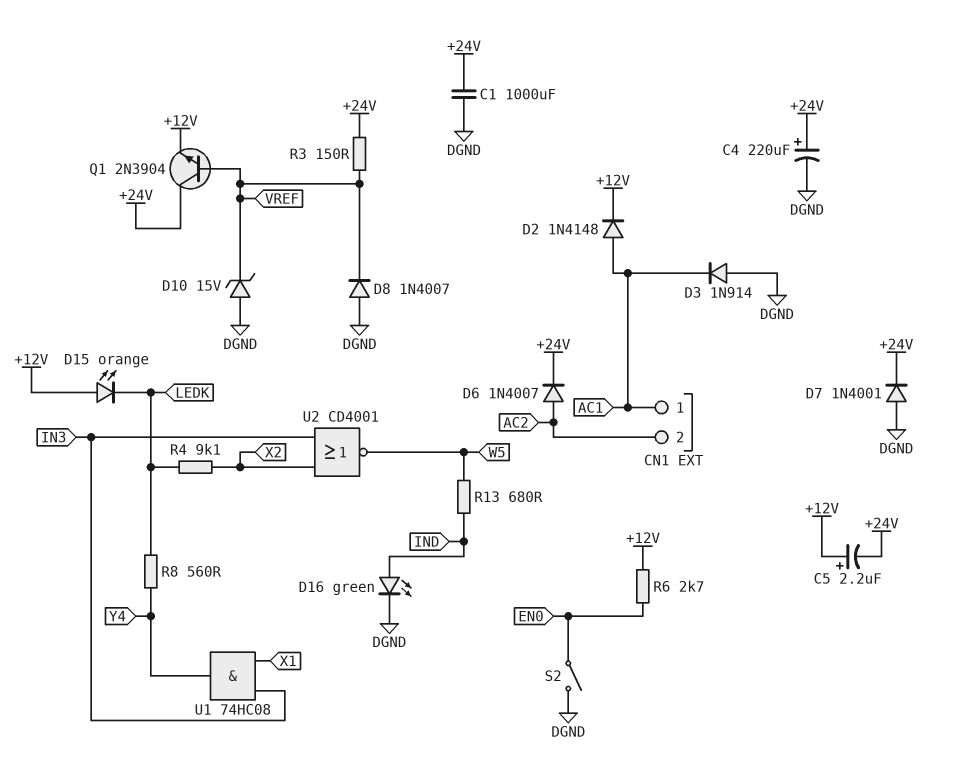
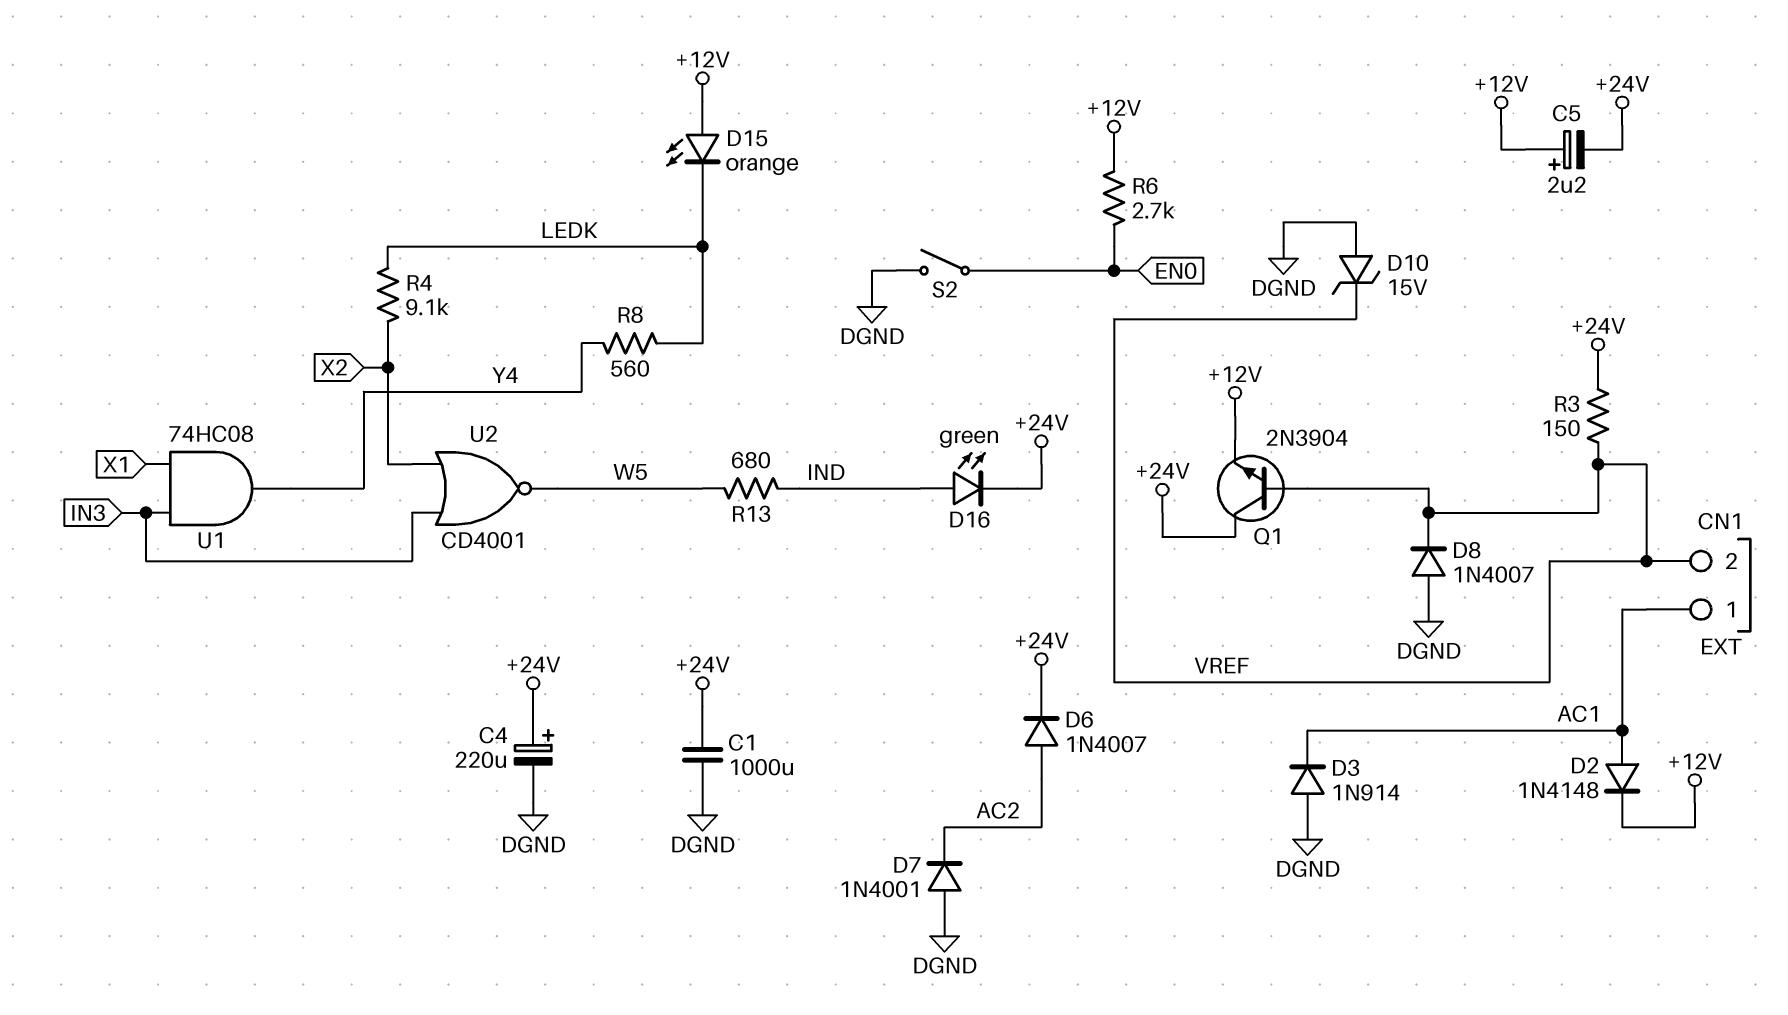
CN1 pin 2: AC2 -> VREF
D7: diode 1N4001 (A DGND, K +24V) -> diode 1N4001 (A DGND, K AC2)
D16: LED green (A IND, K DGND) -> LED green (A IND, K +24V)

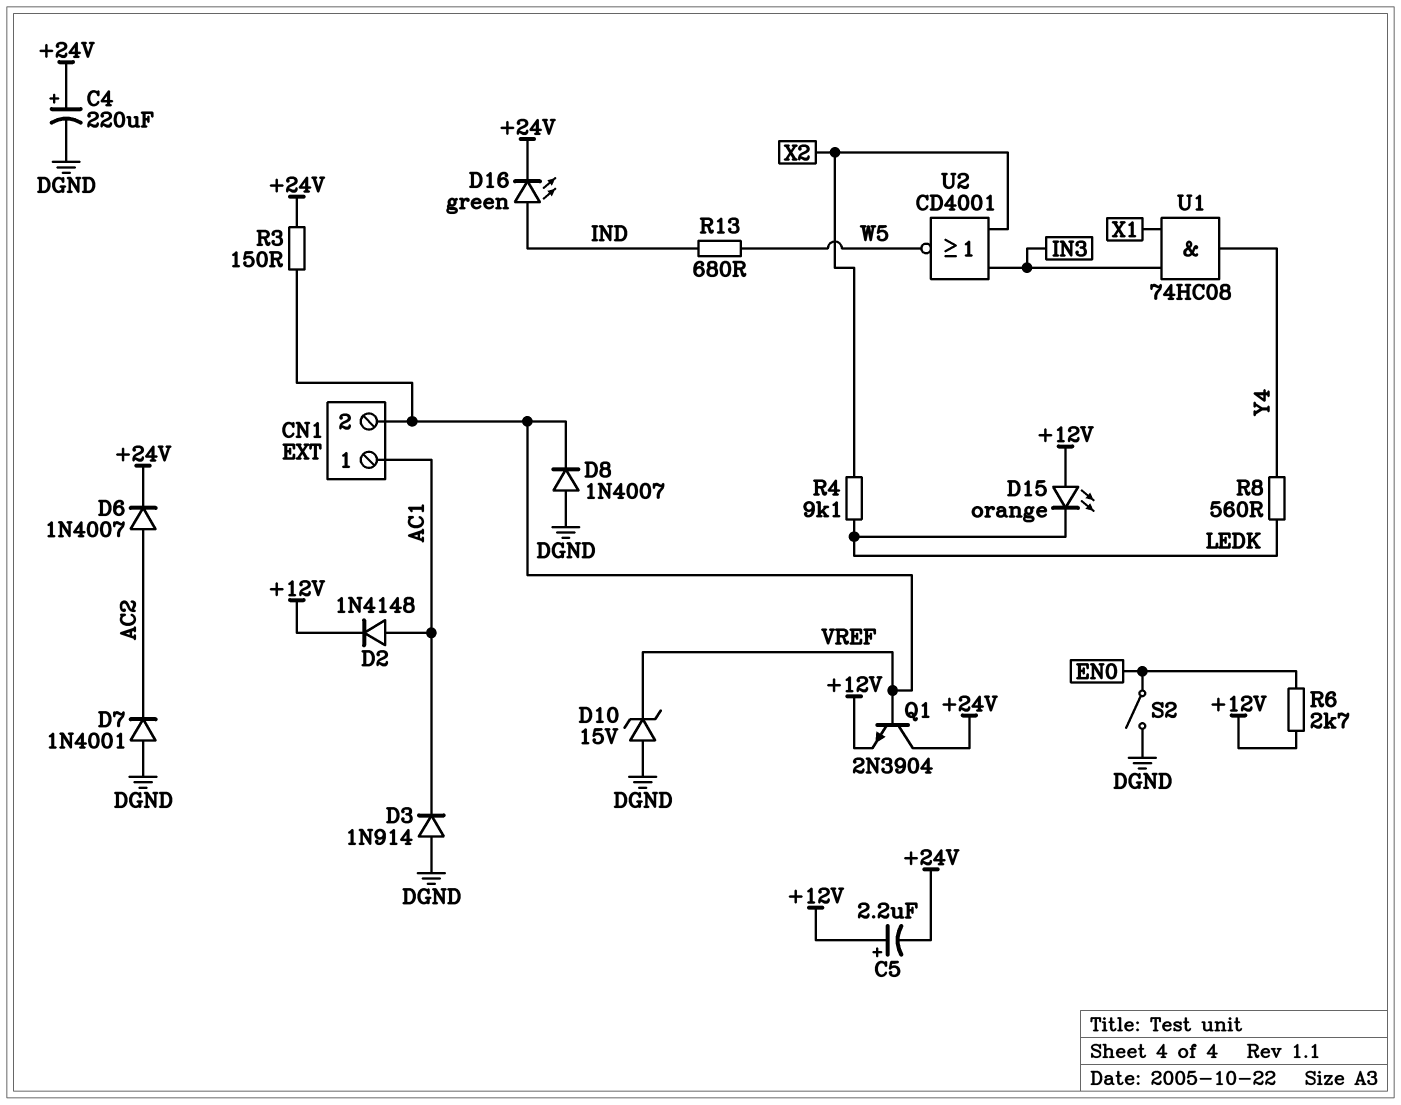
C1: 1000uF (+24V, DGND) -> none

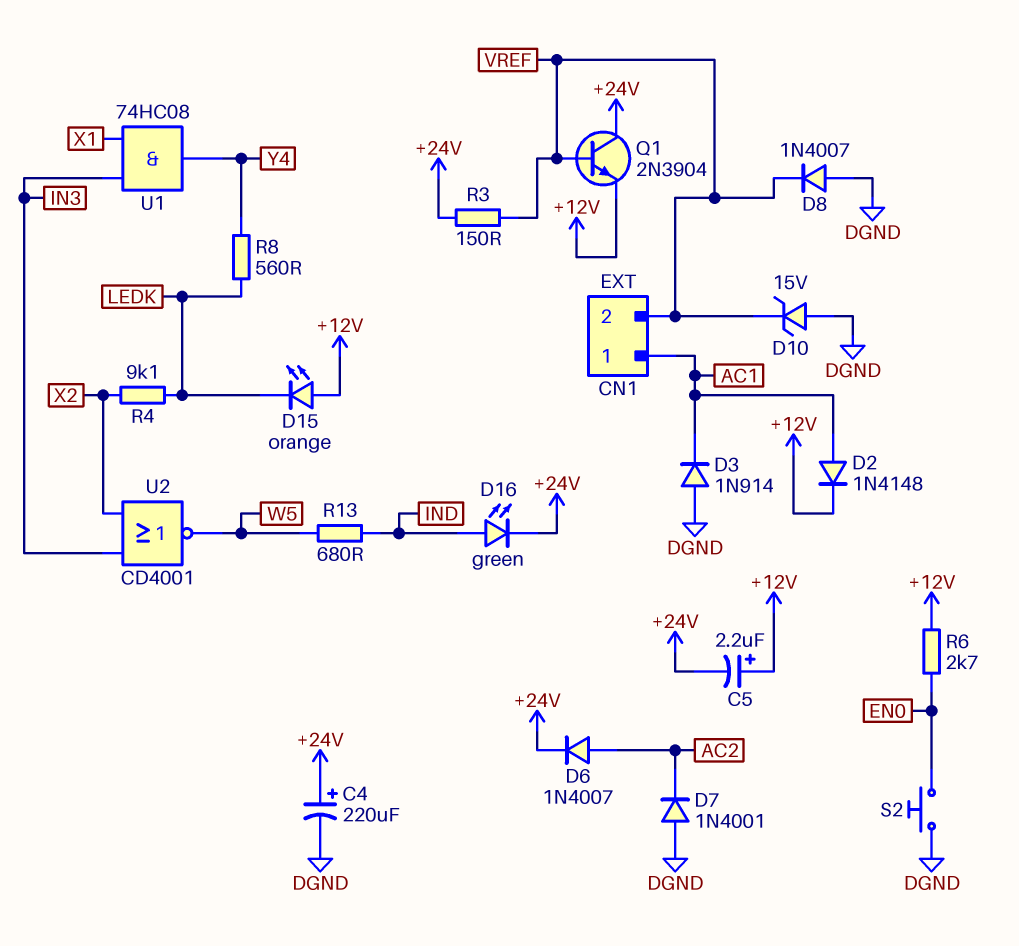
S2: switch (DGND, EN0) -> button (DGND, EN0)

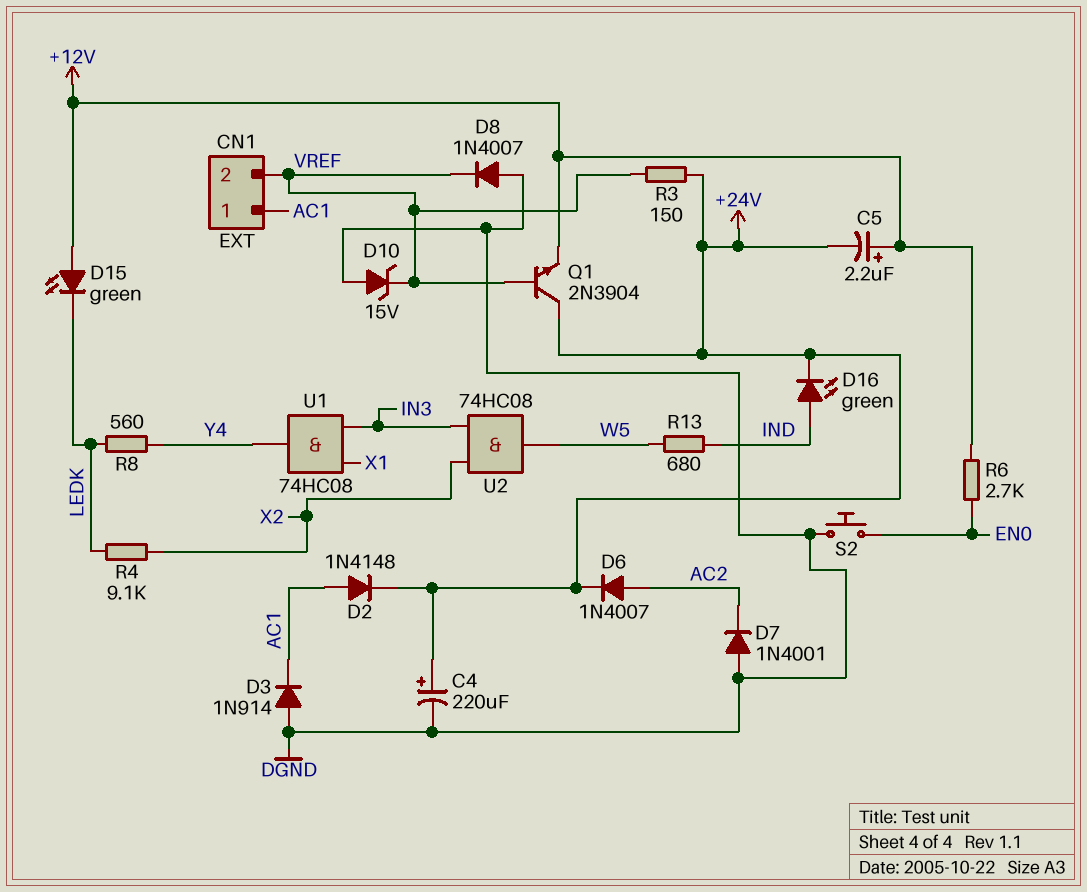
D2: diode 1N4148 (A AC1, K +12V) -> diode 1N4148 (A AC1, K +24V)
D15: LED orange (A +12V, K LEDK) -> LED green (A +12V, K LEDK)
U2: NOR CD4001 (in IN3, in X2, out W5) -> AND 74HC08 (in IN3, in X2, out W5)

